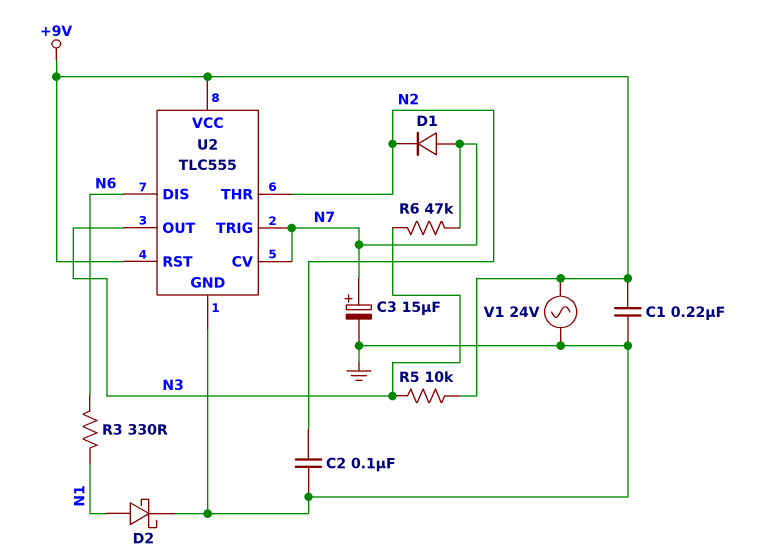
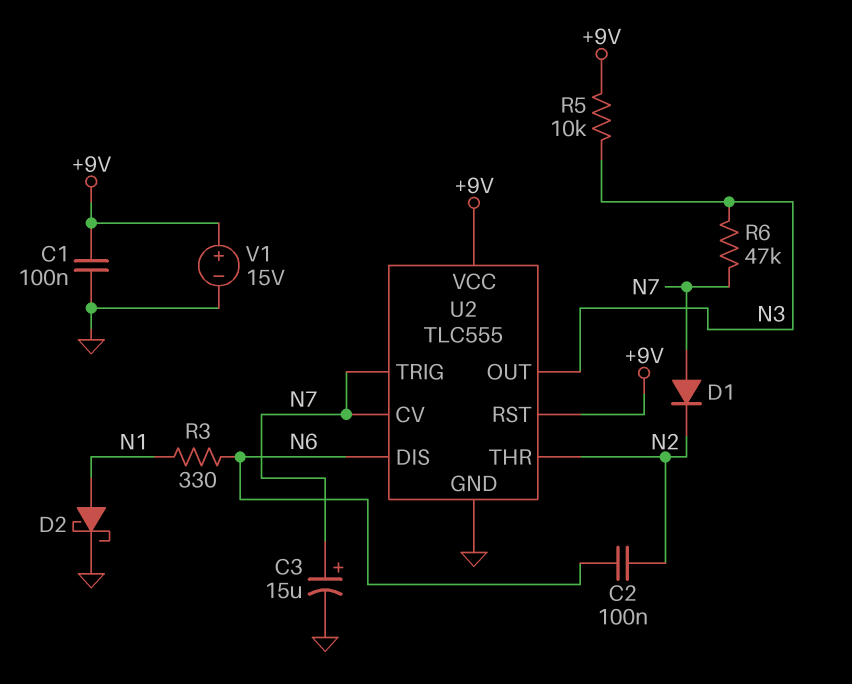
C1: 220nF (+9V, GND) -> 100nF (+9V, GND)
C2: 100nF (GND, N2) -> 100nF (N2, N6)
V1: AC 24V (+9V, GND) -> 15V (plus +9V, minus GND)

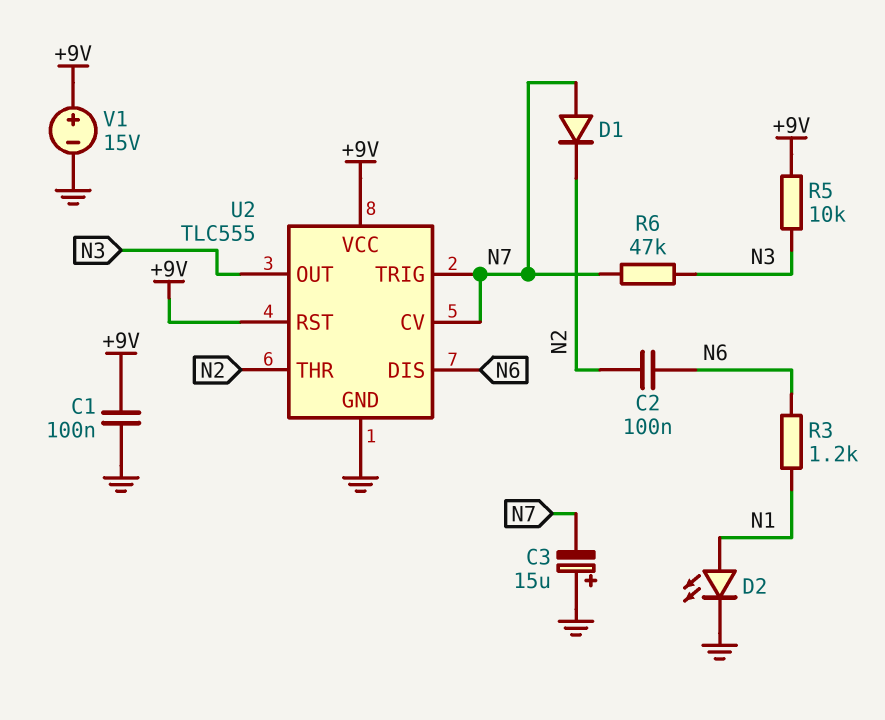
C3: 15uF (plus N7, minus GND) -> 15uF (plus GND, minus N7)
D2: schottky (A N1, K GND) -> LED (A N1, K GND)
R3: 330 (N1, N6) -> 1.2k (N1, N6)

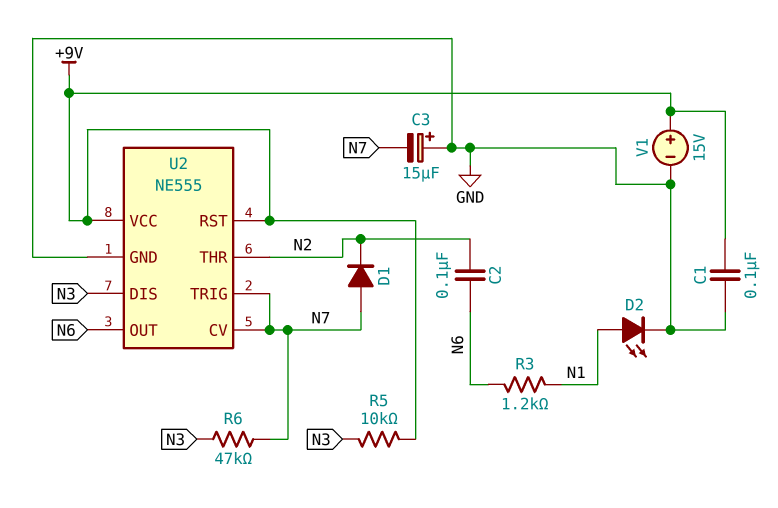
U2: TLC555 -> NE555
U2 pin DIS: N6 -> N3
U2 pin OUT: N3 -> N6

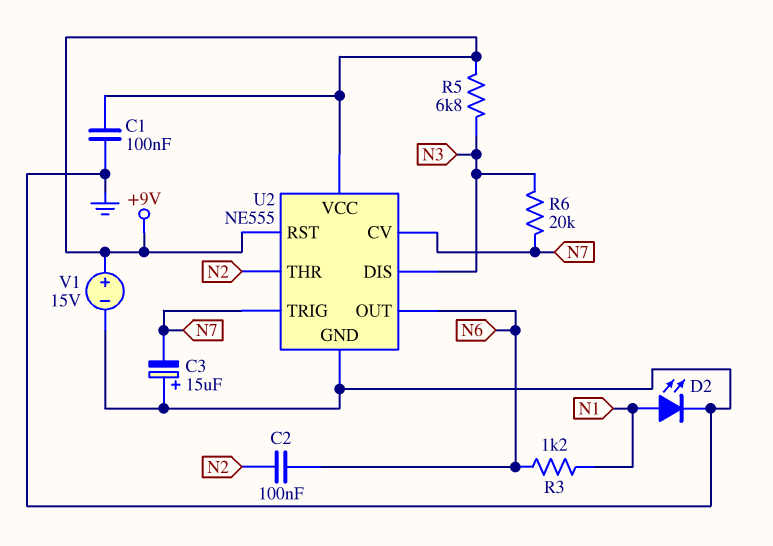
D1: diode (A N7, K N2) -> none
R5: 10k (+9V, N3) -> 6.8k (+9V, N3)
R6: 47k (N3, N7) -> 20k (N3, N7)

